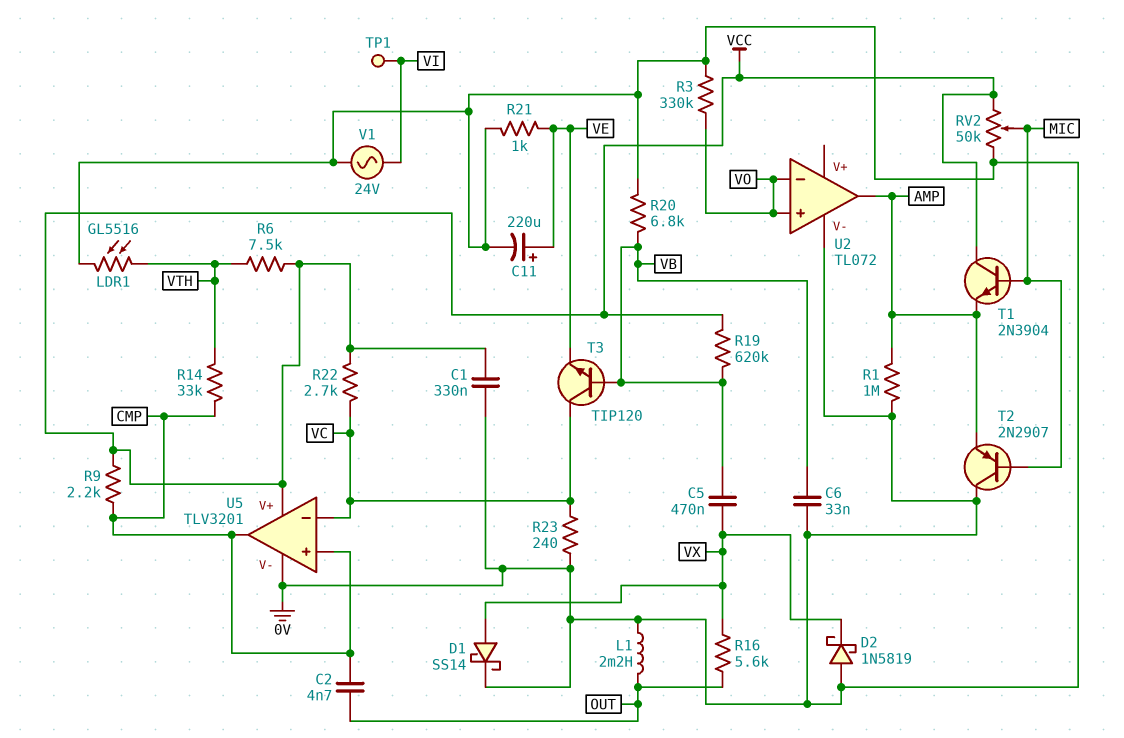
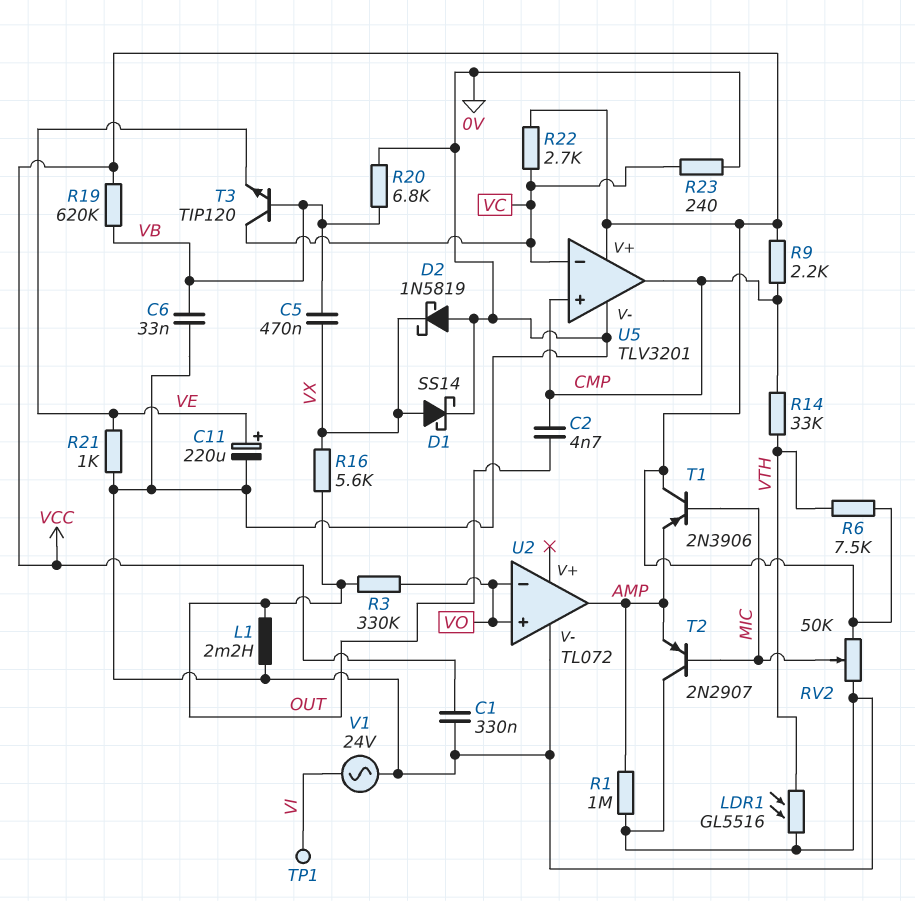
R3: 330k (0V, VO) -> 330k (OUT, VO)
T1: NPN 2N3904 (B MIC, C VCC, E AMP) -> PNP 2N3906 (B MIC, C VCC, E AMP)

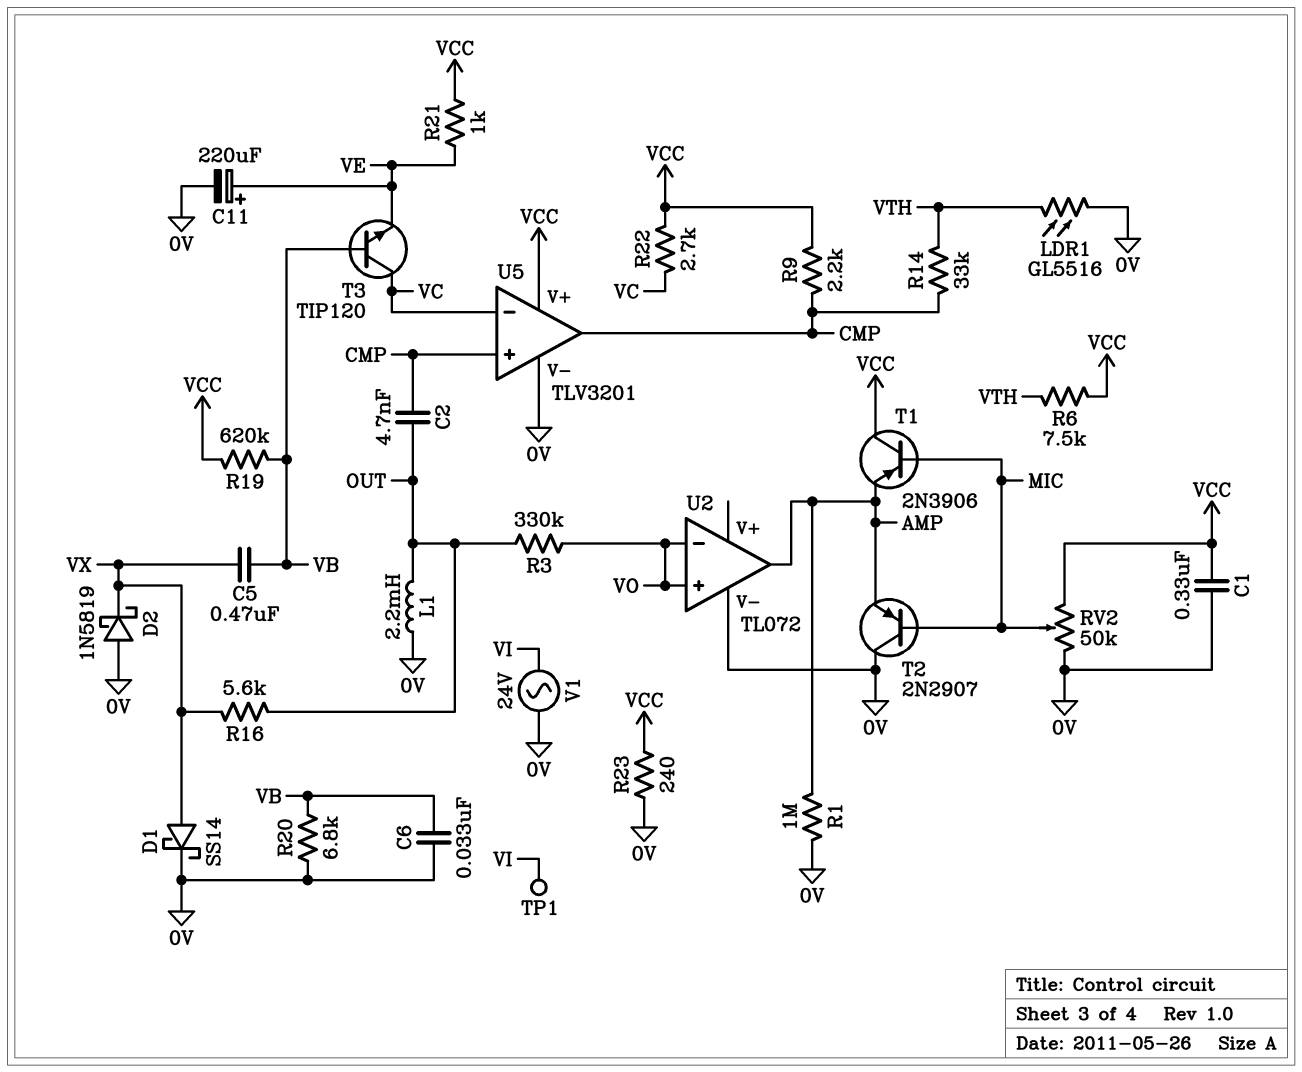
R21: 1k (0V, VE) -> 1k (VCC, VE)
R23: 240 (0V, VC) -> 240 (0V, VCC)

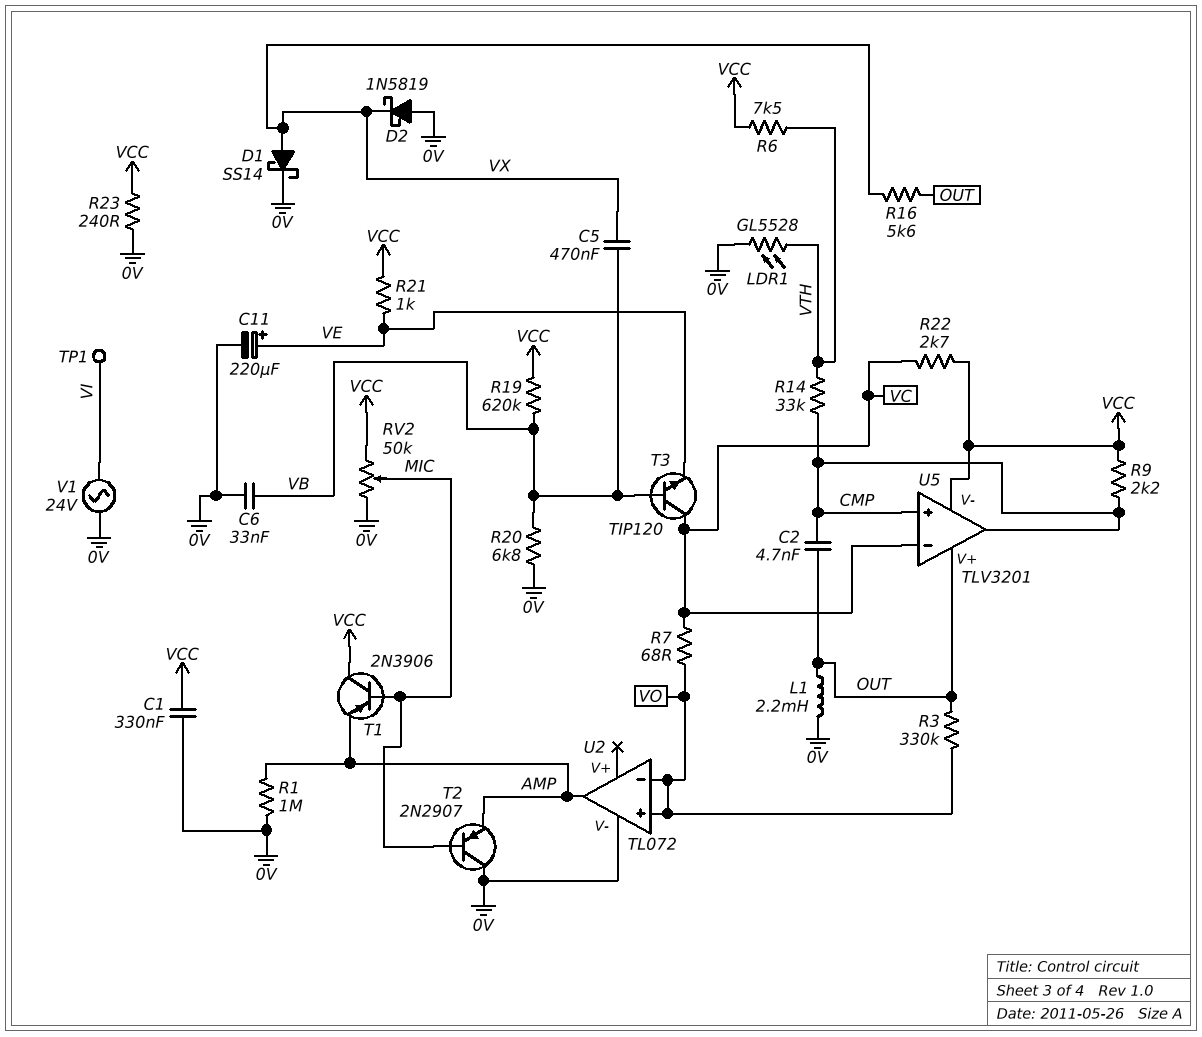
LDR1: GL5516 (0V, VTH) -> GL5528 (0V, VTH)
R7: none -> 68 (VC, VO)
U5 pin V+: VCC -> OUT
U5 pin V-: 0V -> VCC

